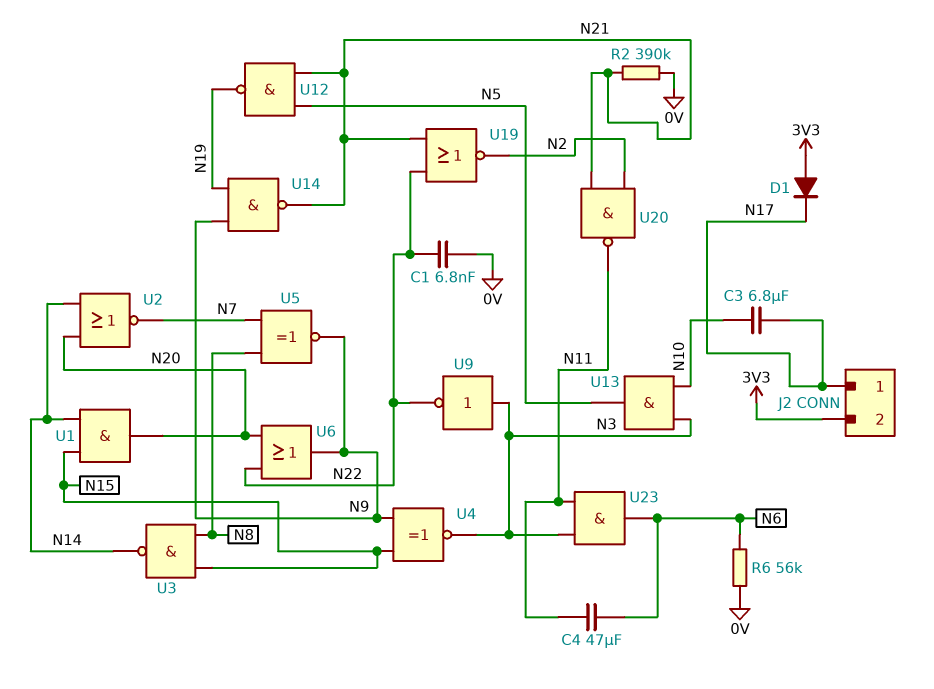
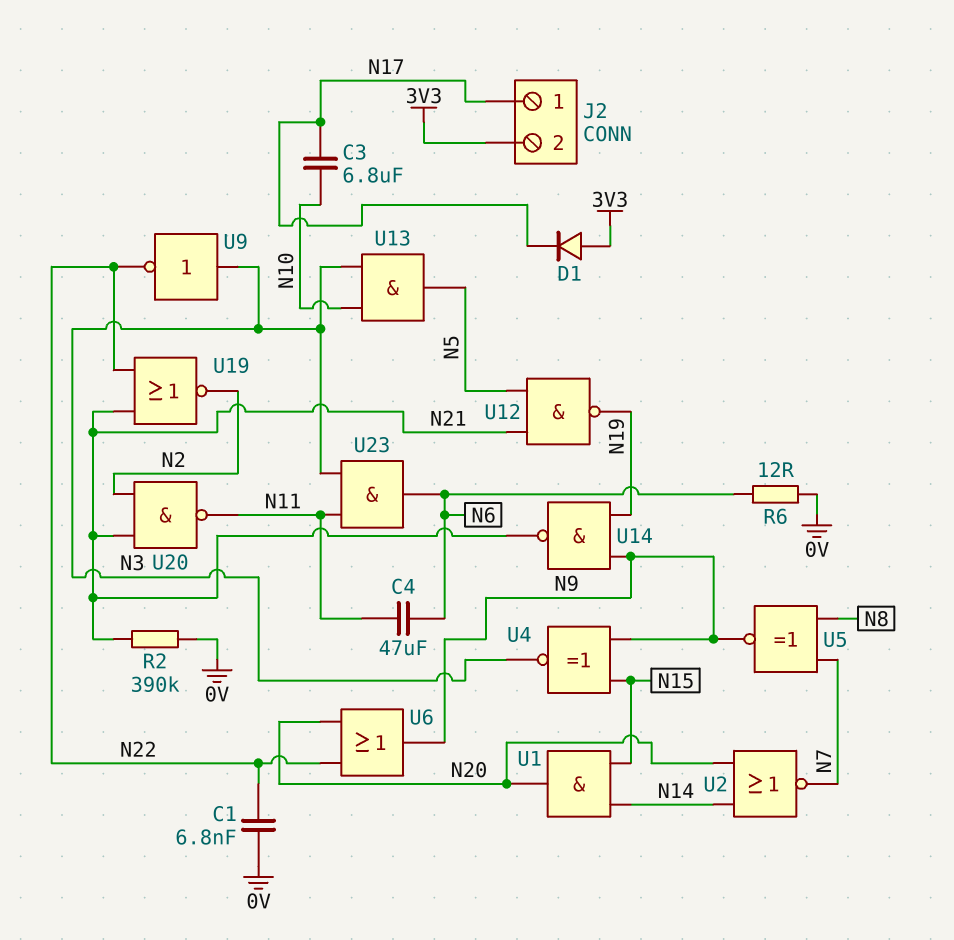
R6: 56k (0V, N6) -> 12 (0V, N6)
U3: NAND (in N8, in N15, out N14) -> none

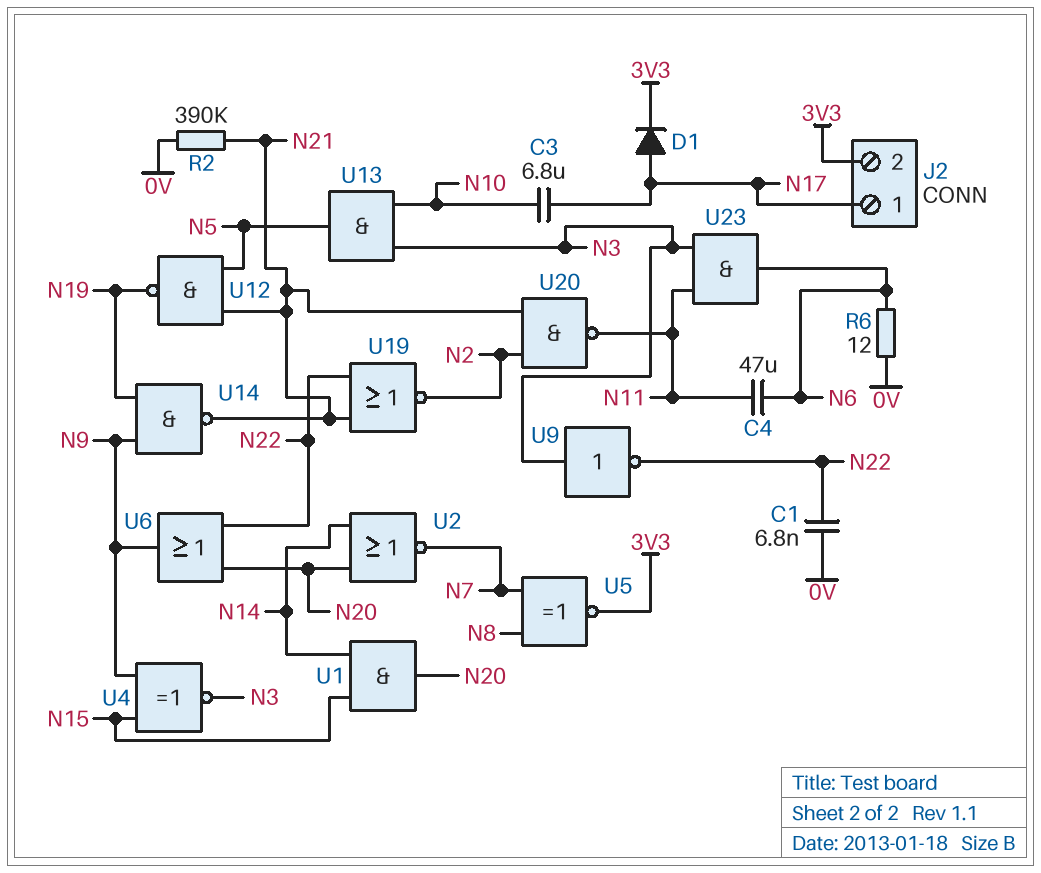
D1: diode (A 3V3, K N17) -> diode (A N17, K 3V3)
U5: XNOR (in N7, in N8, out N9) -> XNOR (in N7, in N8, out 3V3)

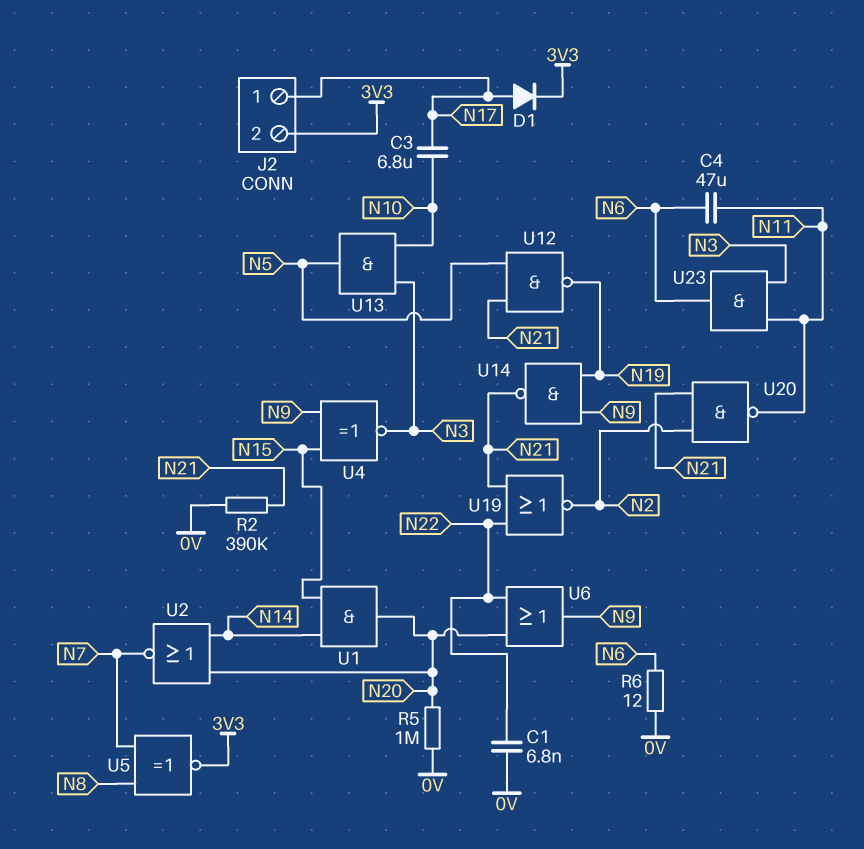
R5: none -> 1M (0V, N20)
U9: NOT (in N3, out N22) -> none

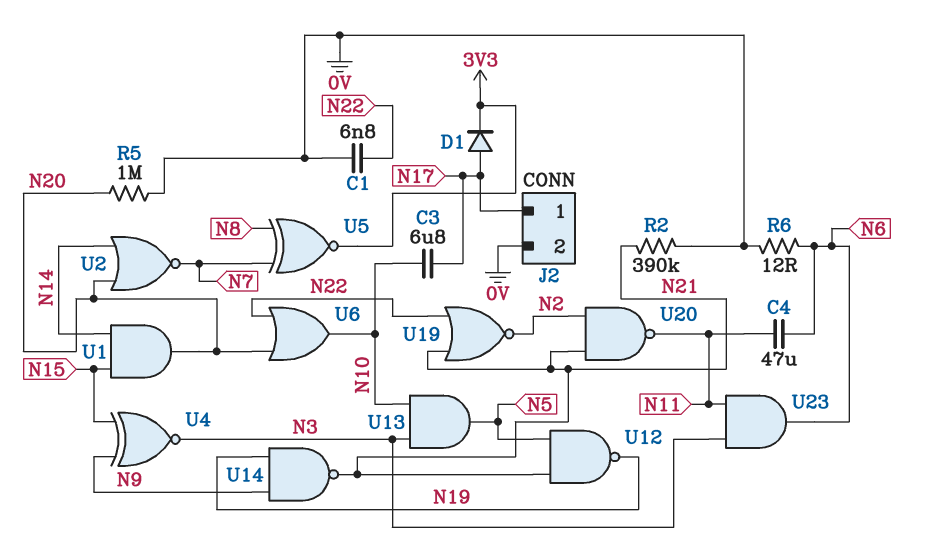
J2 pin 2: 3V3 -> 0V
U6: OR (in N20, in N22, out N9) -> OR (in N20, in N22, out N10)

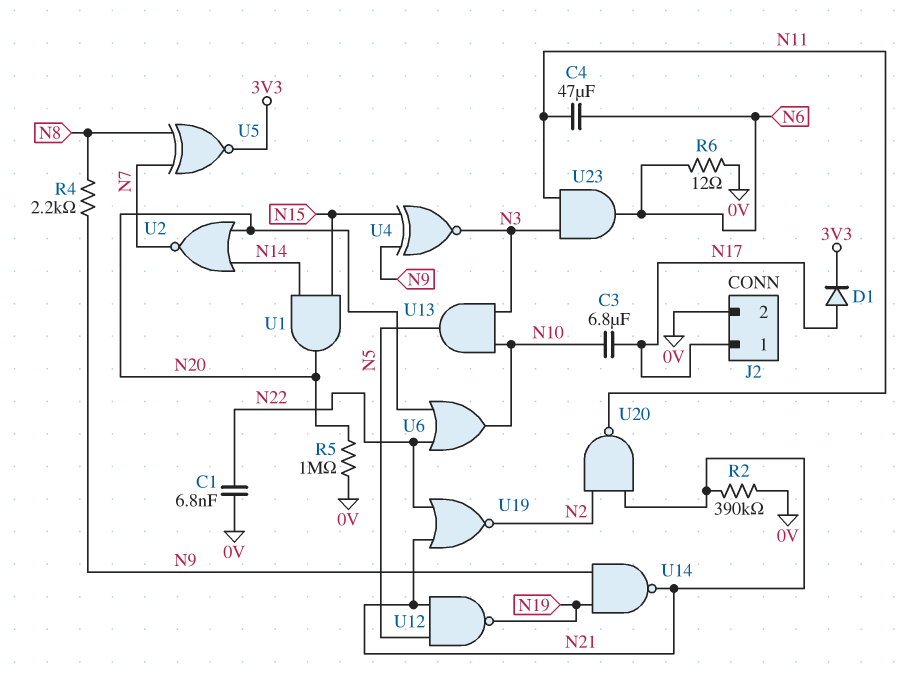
R4: none -> 2.2k (N8, N9)

